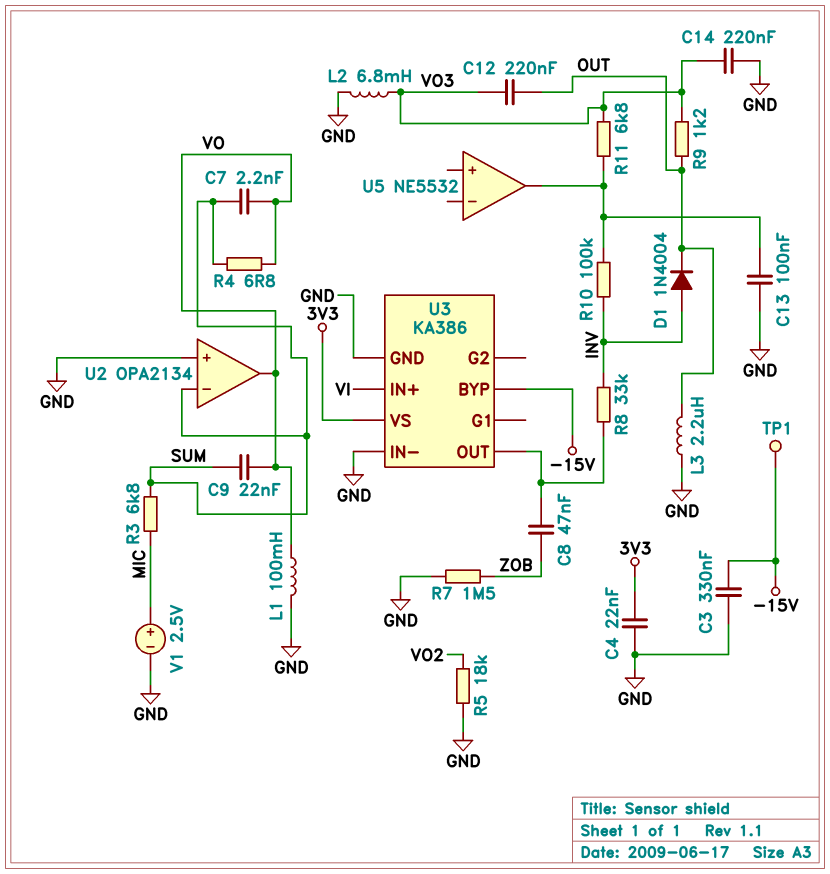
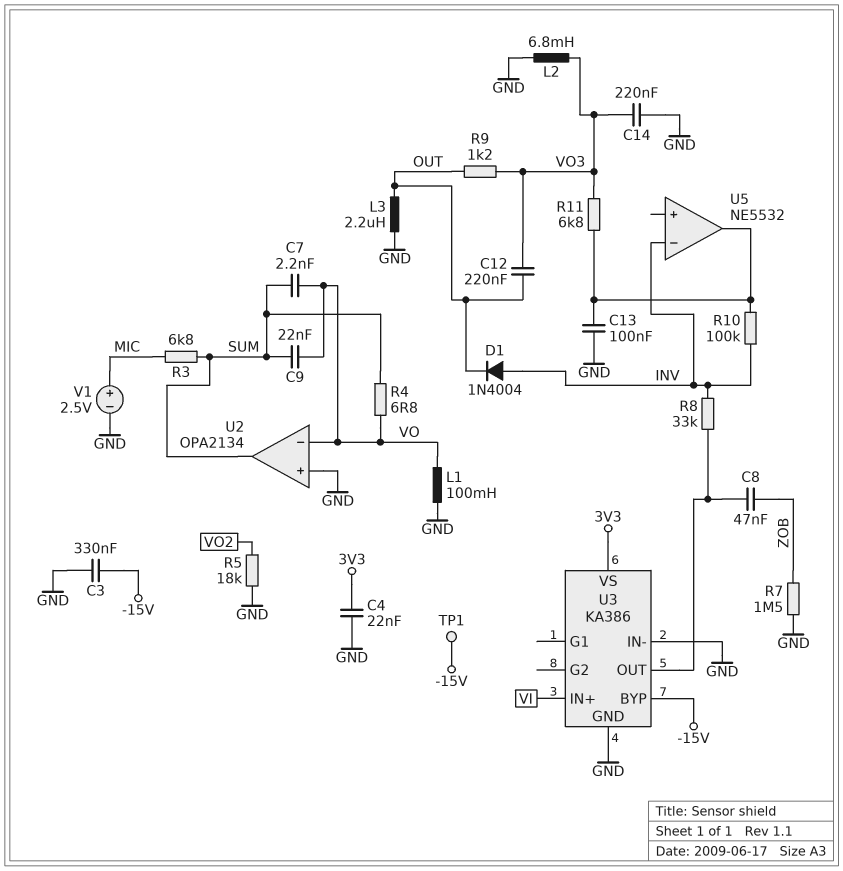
U2 pin in-: SUM -> VO
U2 pin out: VO -> SUM
U5 pin in-: none -> INV

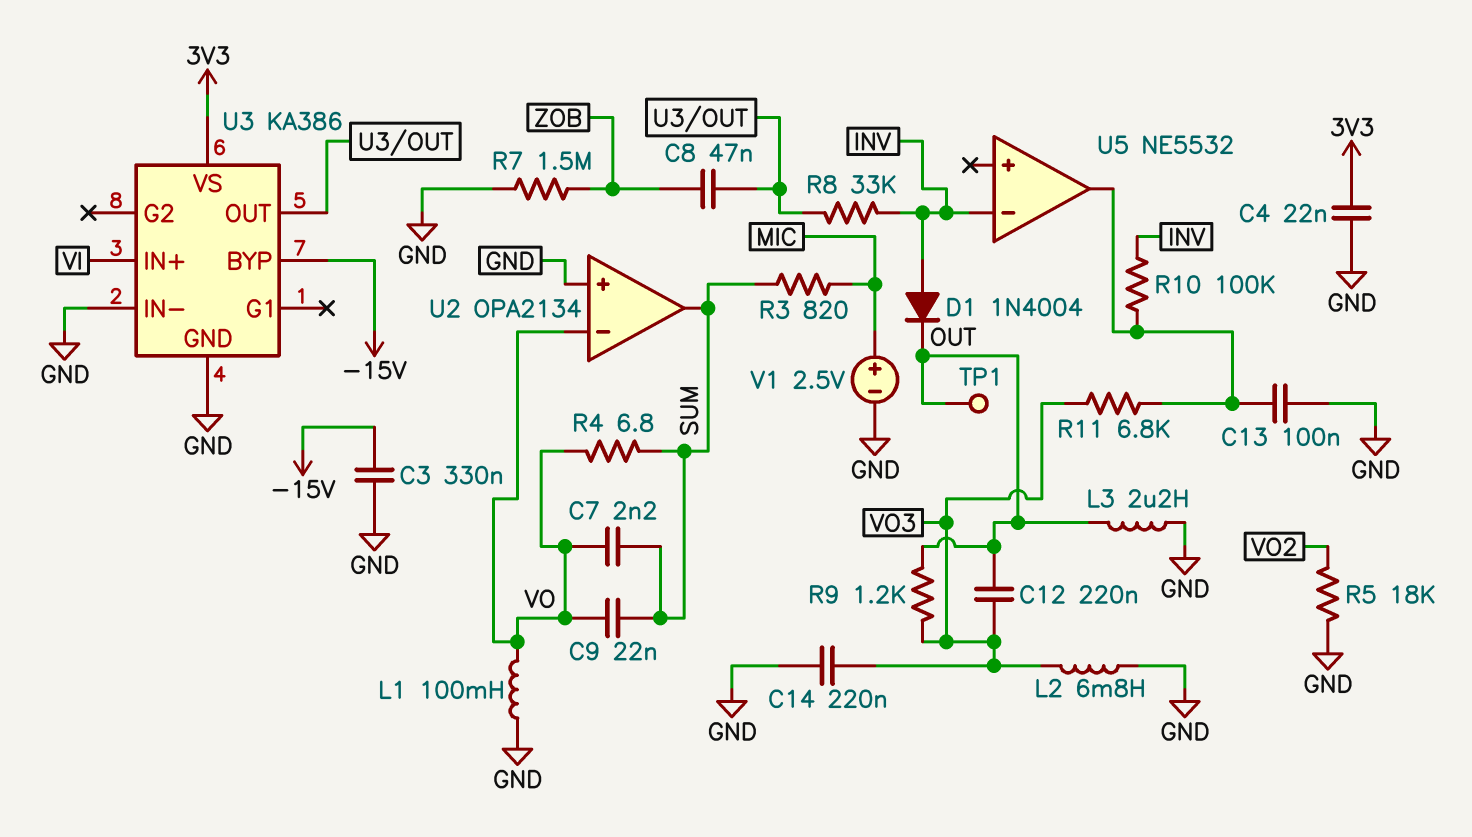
R3: 6.8k (MIC, SUM) -> 820 (MIC, SUM)
TP1: test point (-15V) -> test point (OUT)

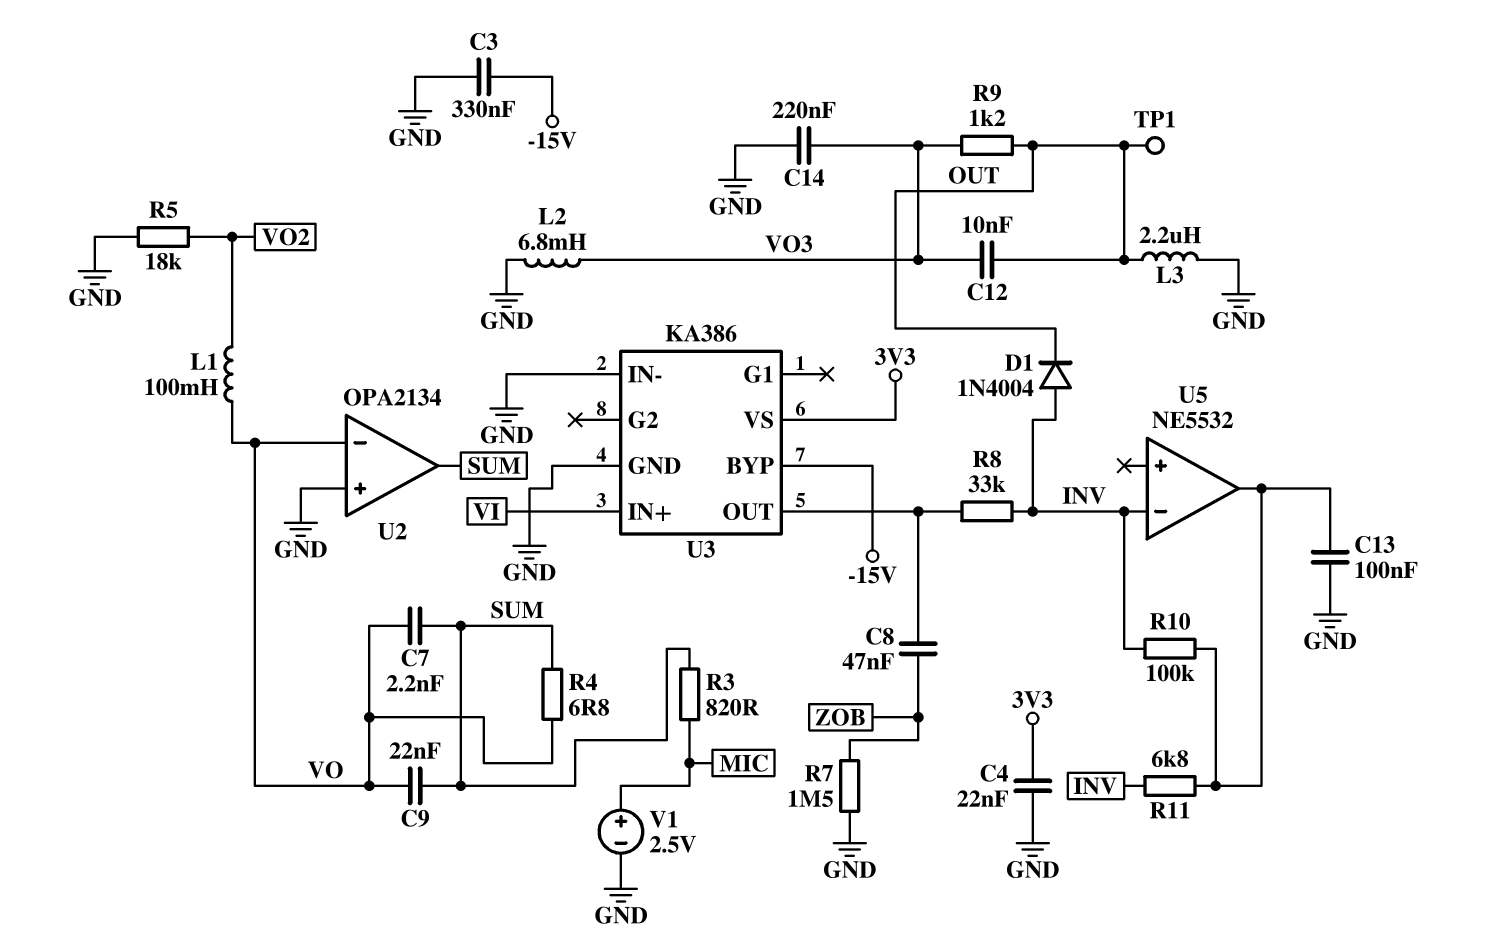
C12: 220nF (OUT, VO3) -> 10nF (OUT, VO3)
L1: 100mH (GND, VO) -> 100mH (VO, VO2)
R11: 6.8k (U5/out, VO3) -> 6.8k (INV, U5/out)

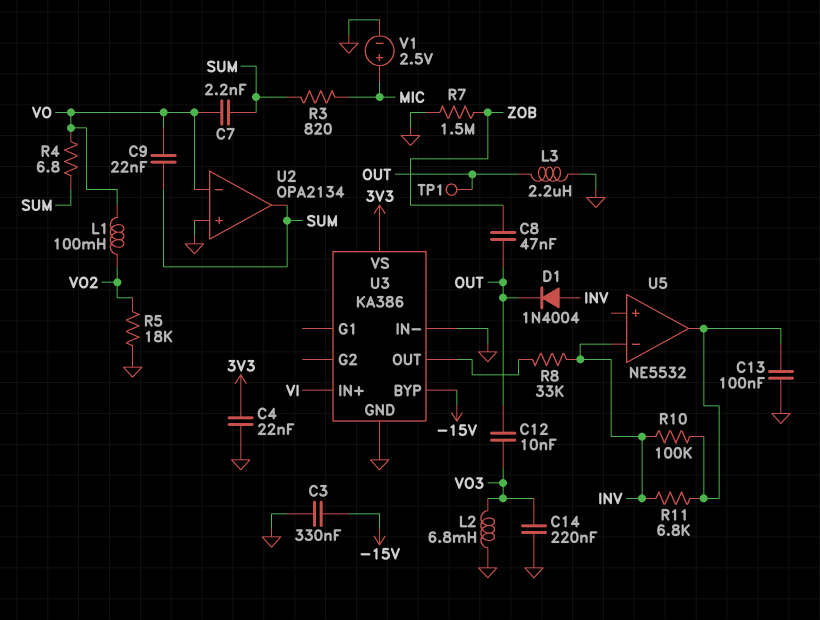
C8: 47nF (U3/OUT, ZOB) -> 47nF (OUT, ZOB)
R9: 1.2k (OUT, VO3) -> none

